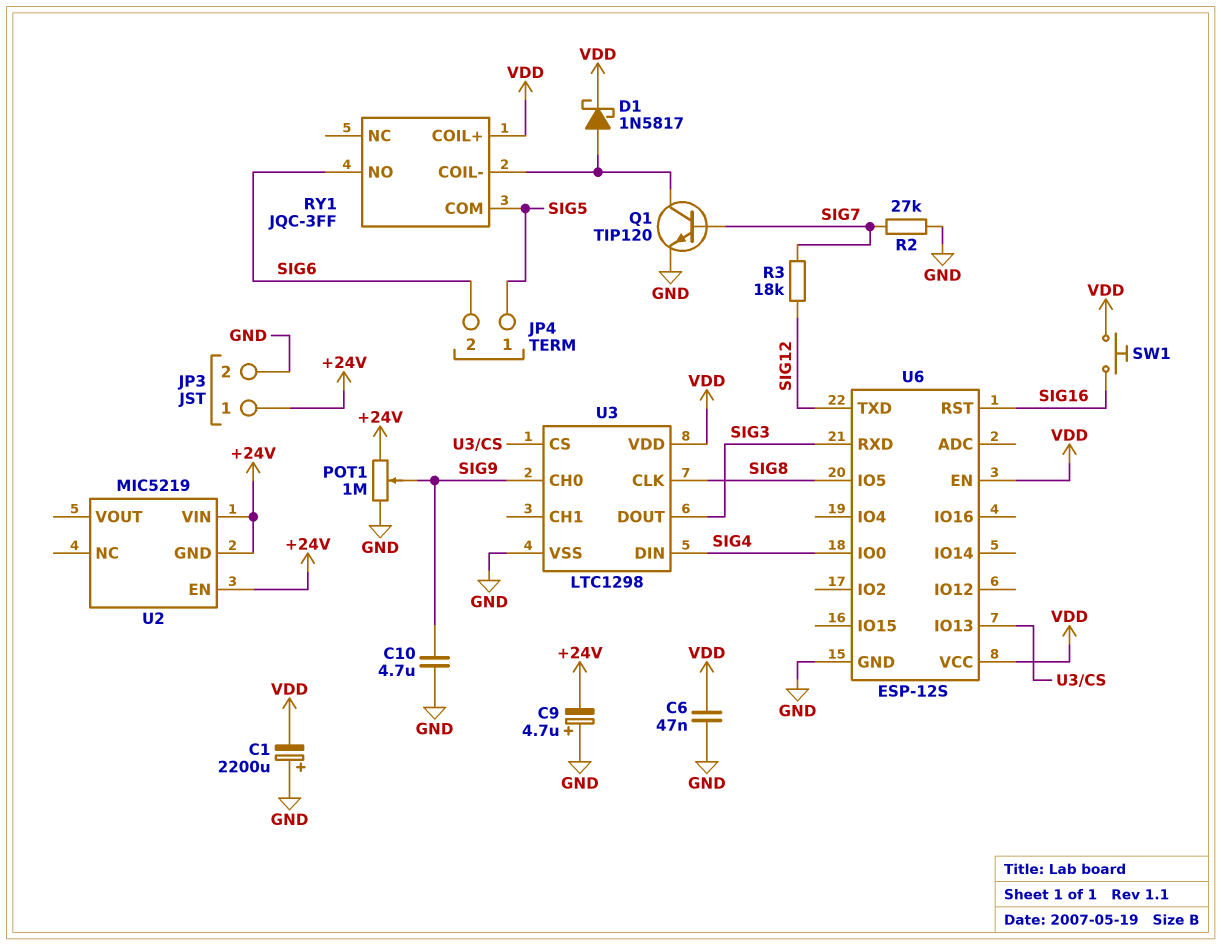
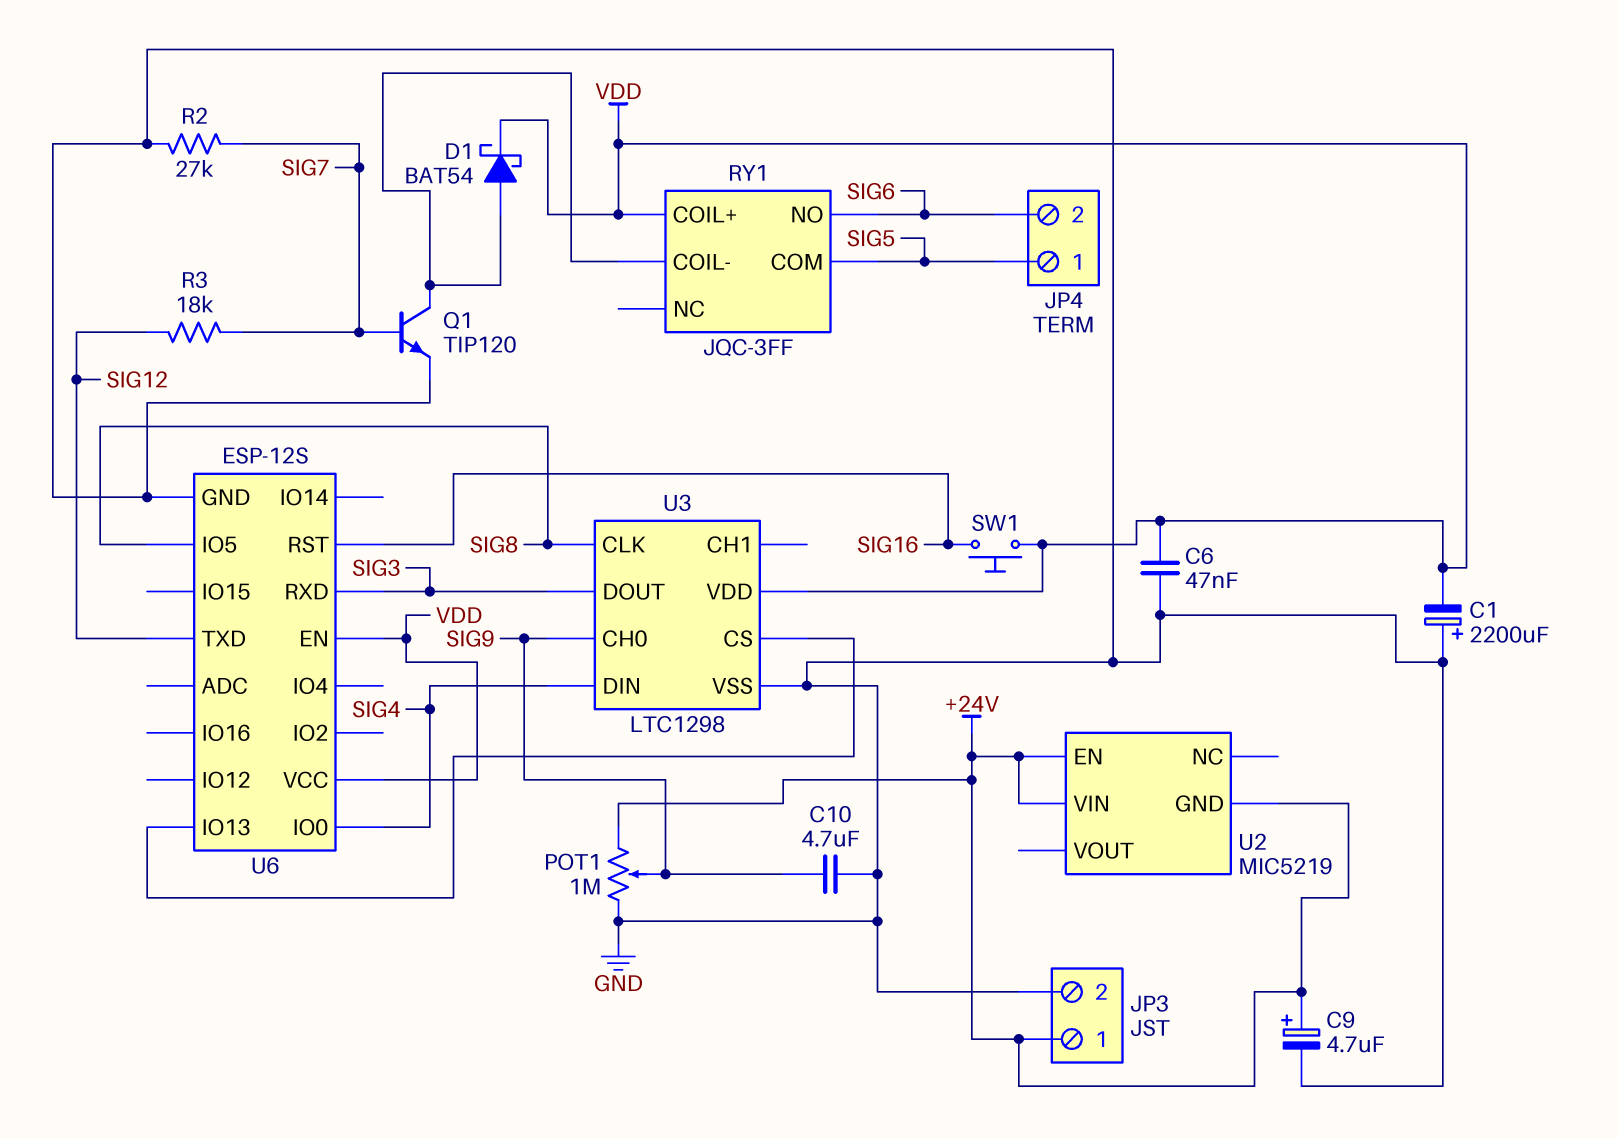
C9: 4.7uF (plus GND, minus +24V) -> 4.7uF (plus +24V, minus GND)
D1: schottky 1N5817 (A RY1/COIL-, K VDD) -> schottky BAT54 (A RY1/COIL-, K VDD)

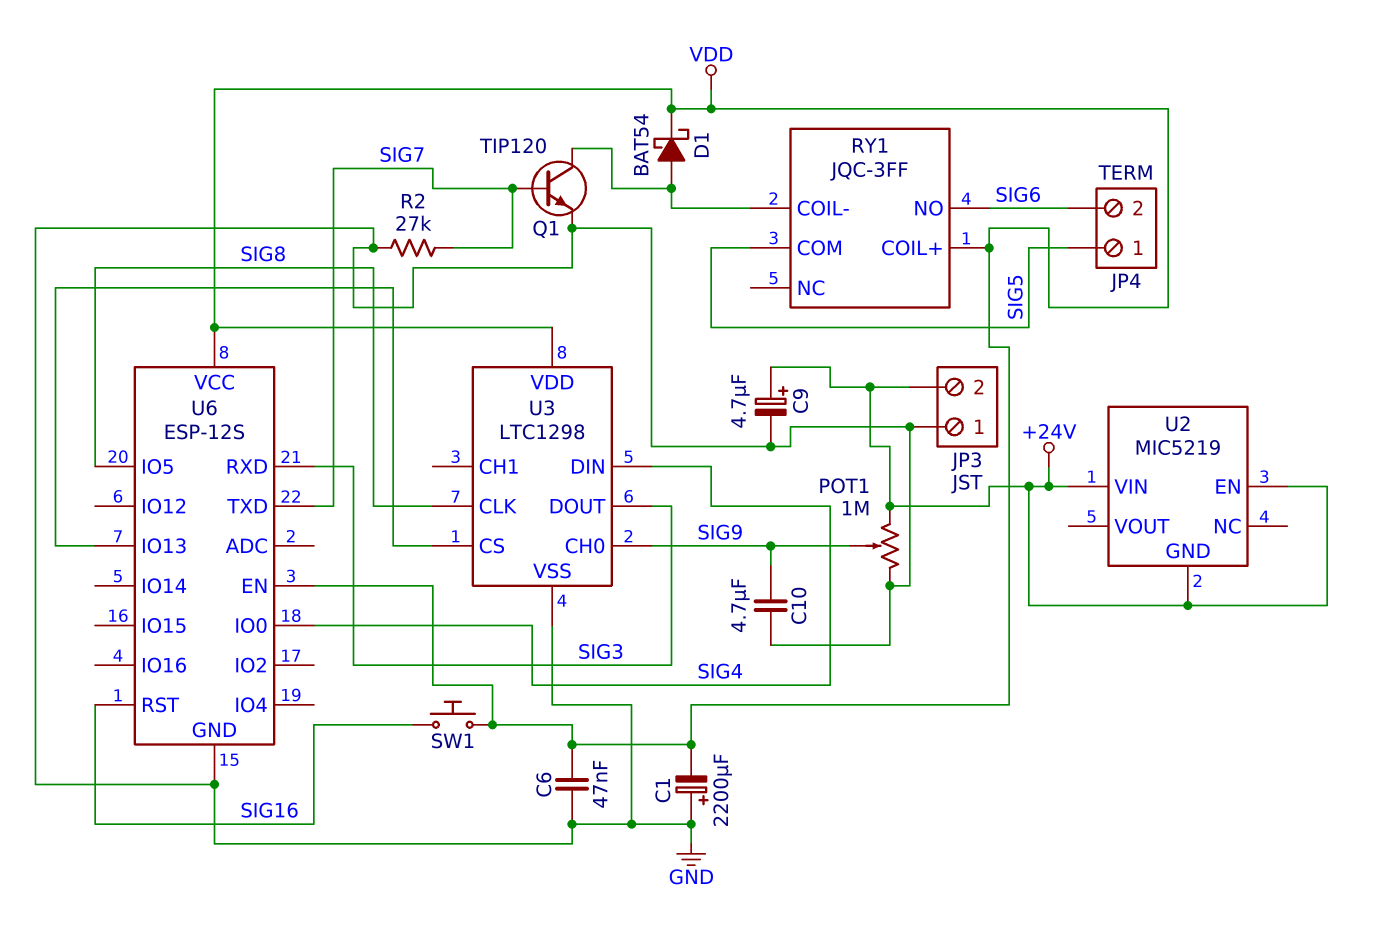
JP3 pin 1: +24V -> GND
JP3 pin 2: GND -> +24V
R3: 18k (SIG7, SIG12) -> none
U6 pin TXD: SIG12 -> SIG7

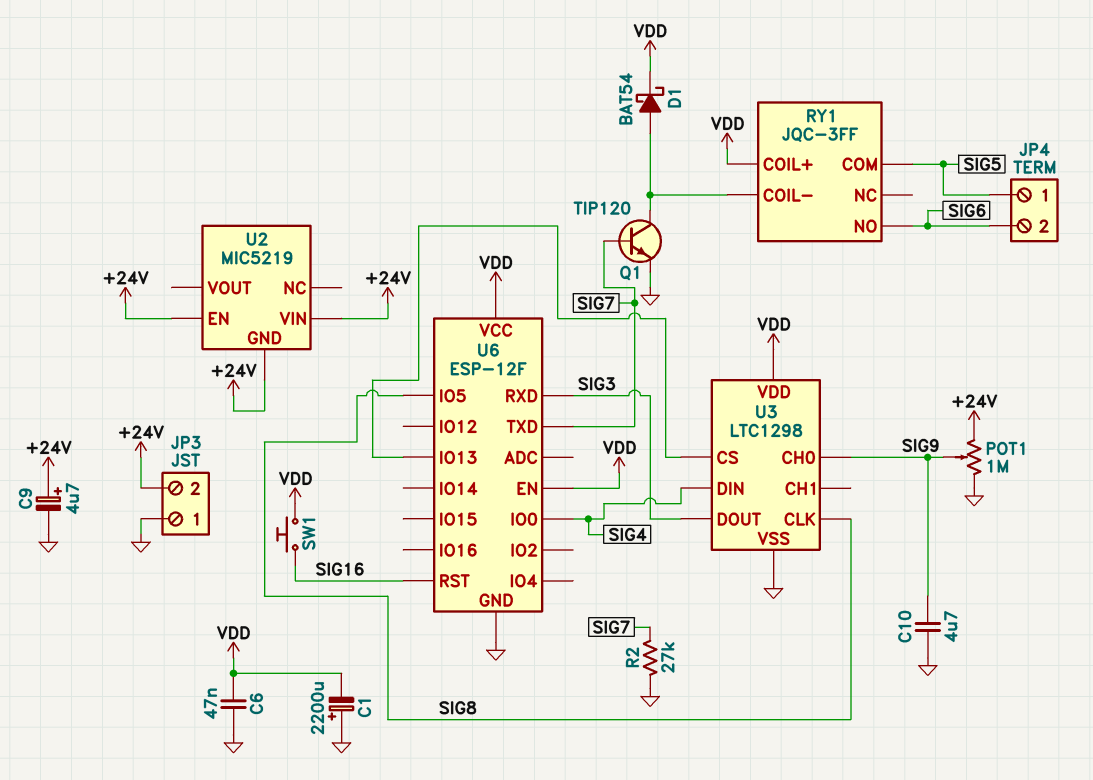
U6: ESP-12S -> ESP-12F

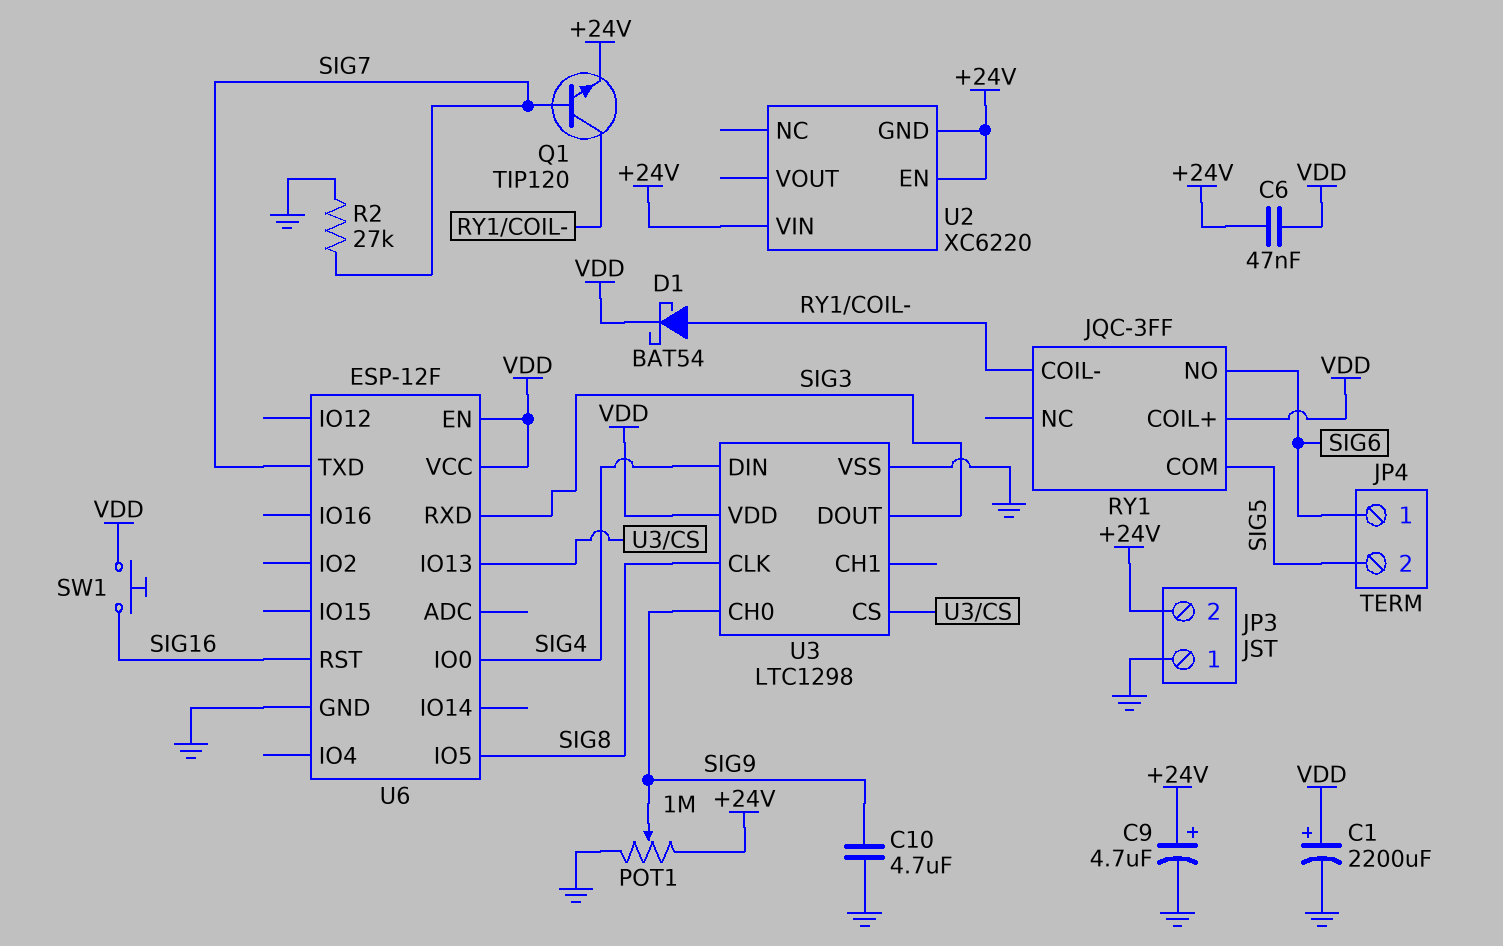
C1: 2200uF (plus GND, minus VDD) -> 2200uF (plus VDD, minus GND)
C6: 47nF (GND, VDD) -> 47nF (+24V, VDD)
JP4 pin 1: SIG5 -> SIG6
JP4 pin 2: SIG6 -> SIG5
Q1: NPN TIP120 (B SIG7, C RY1/COIL-, E GND) -> NPN TIP120 (B SIG7, C RY1/COIL-, E +24V)
U2: MIC5219 -> XC6220

